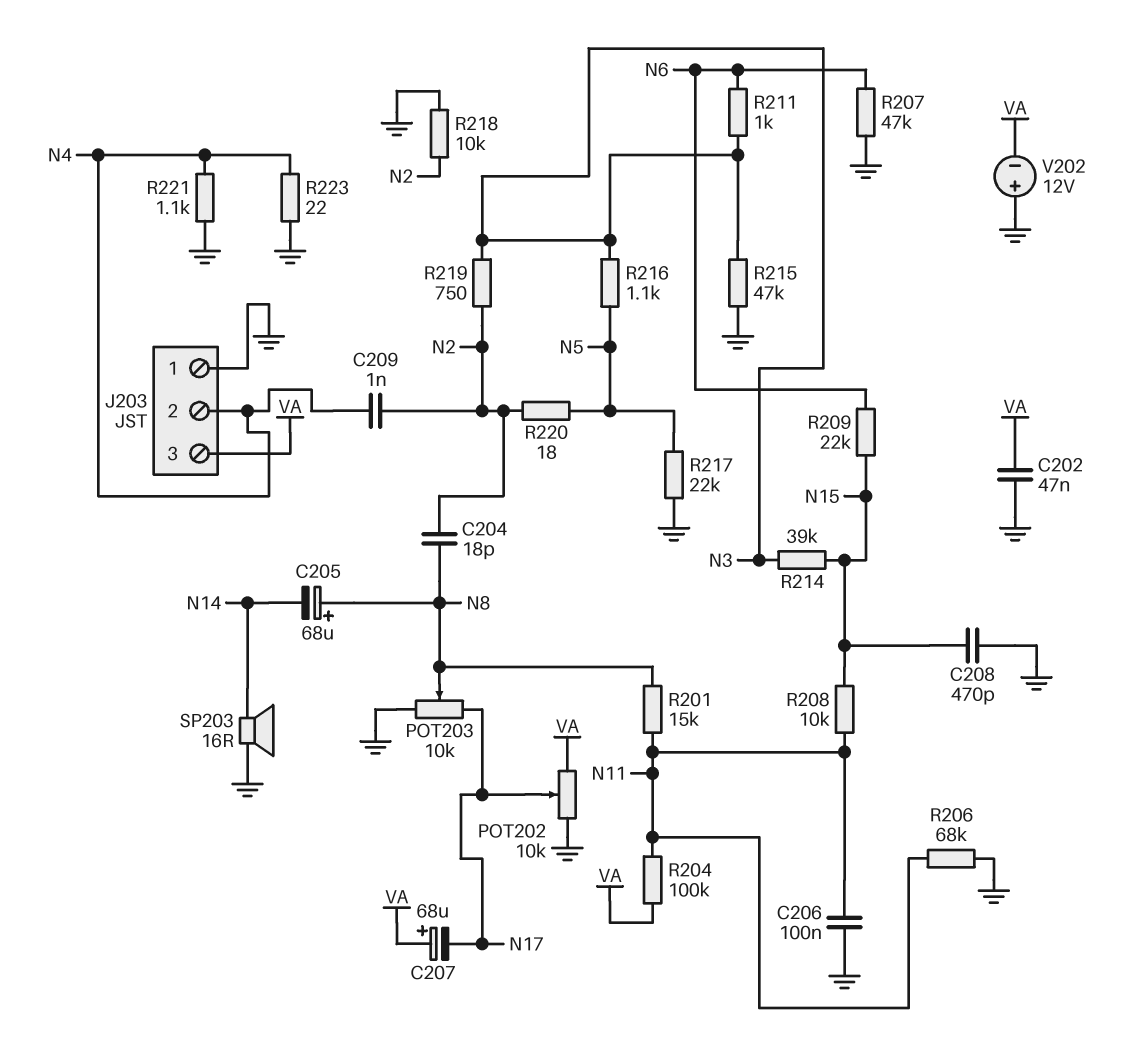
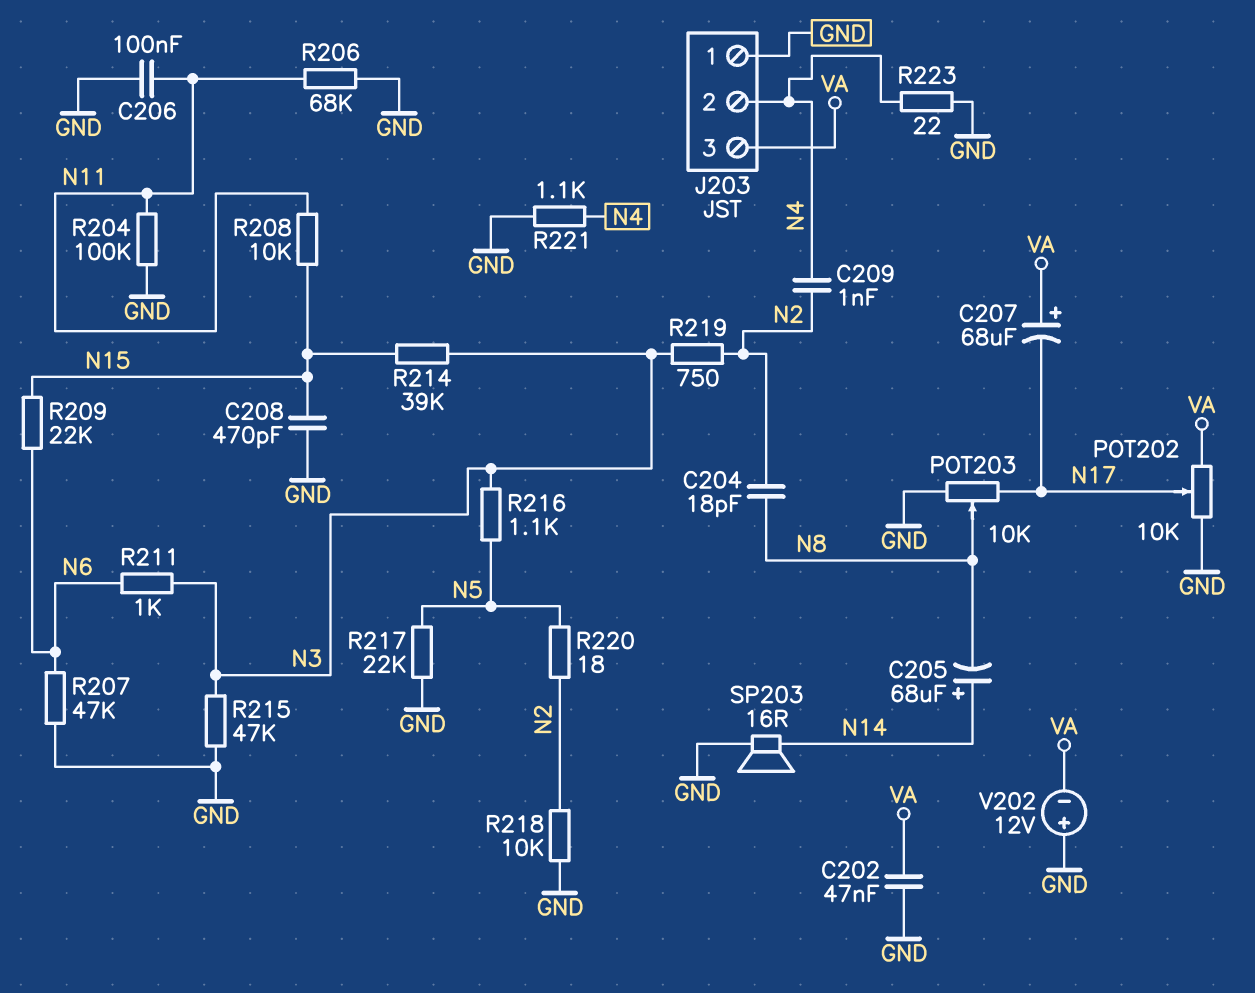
C205: 68uF (plus N8, minus N14) -> 68uF (plus N14, minus N8)
R201: 15k (N8, N11) -> none
R204: 100k (N11, VA) -> 100k (GND, N11)

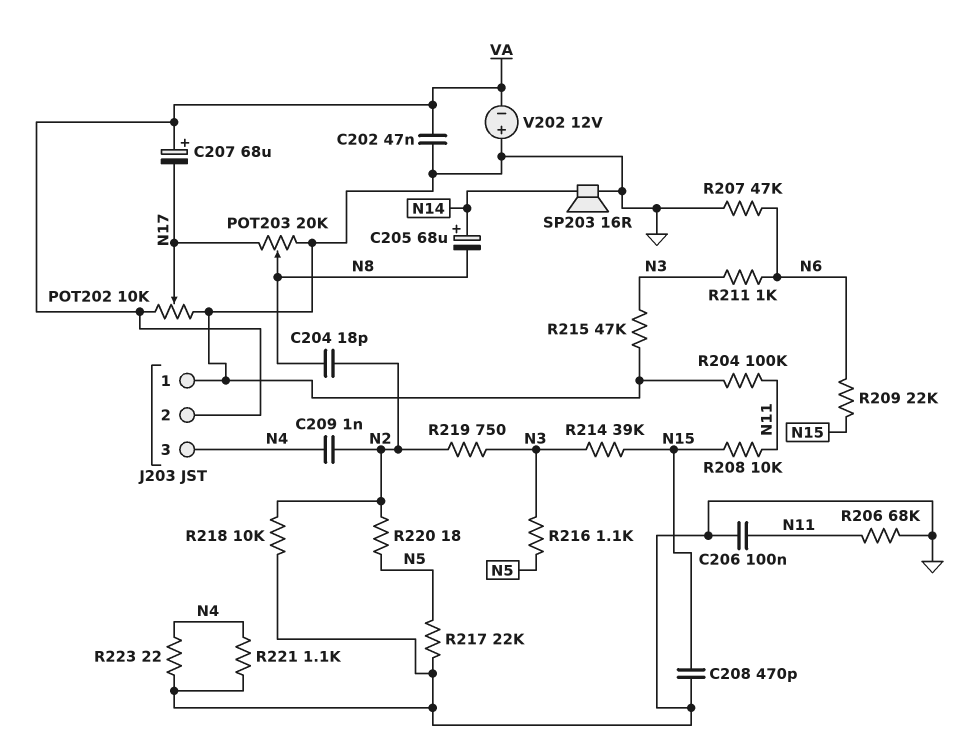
J203 pin 2: N4 -> VA
J203 pin 3: VA -> N4
POT203: 10k (GND, N17, wiper N8) -> 20k (GND, N17, wiper N8)

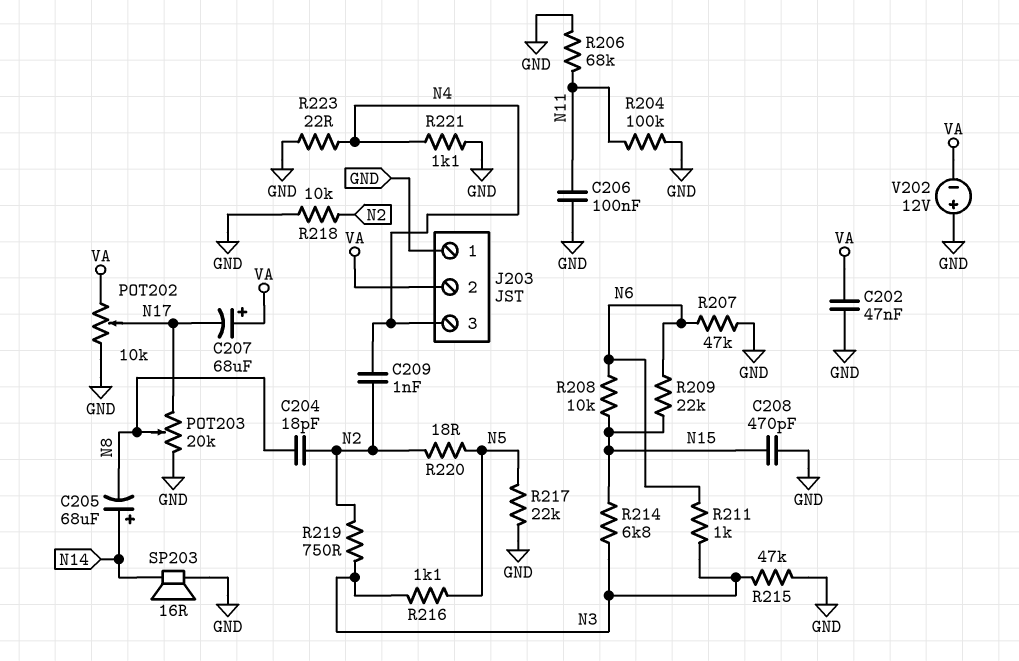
R208: 10k (N11, N15) -> 10k (N6, N15)
R214: 39k (N3, N15) -> 6.8k (N3, N15)

